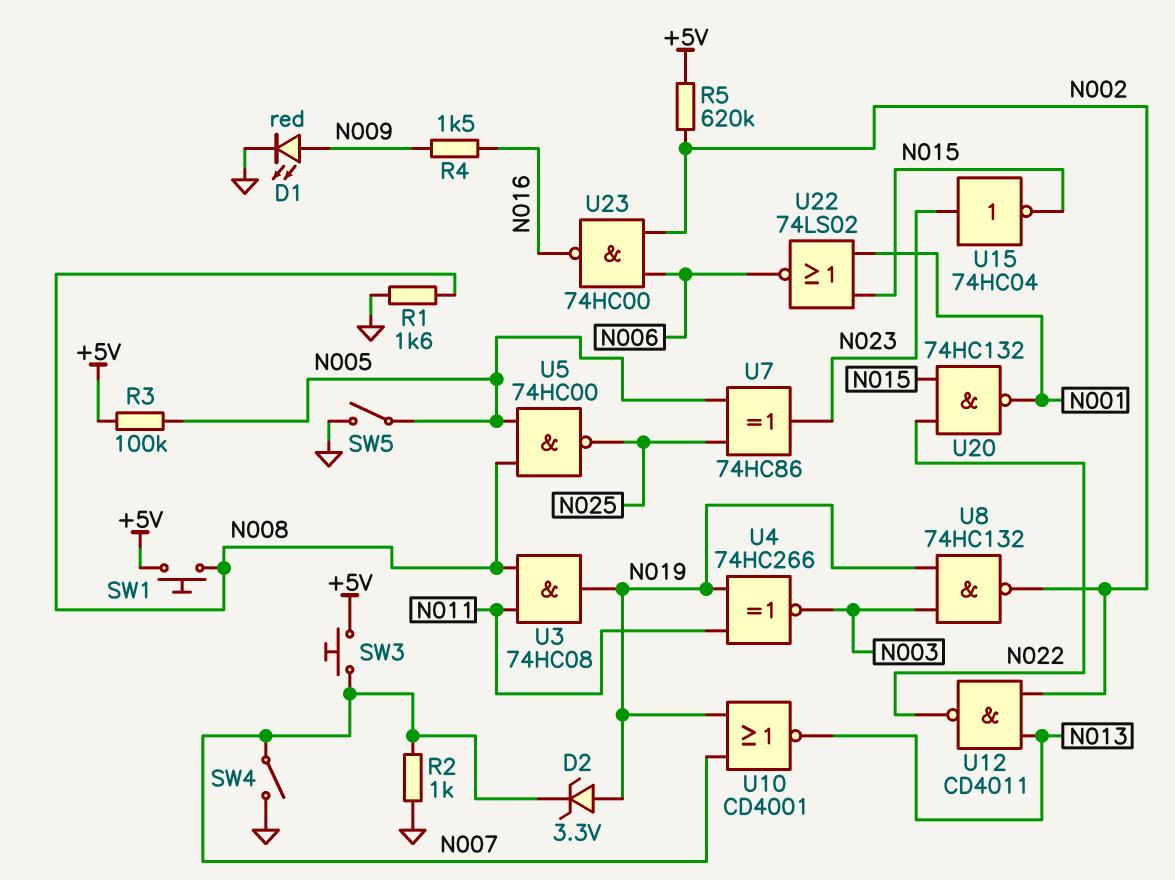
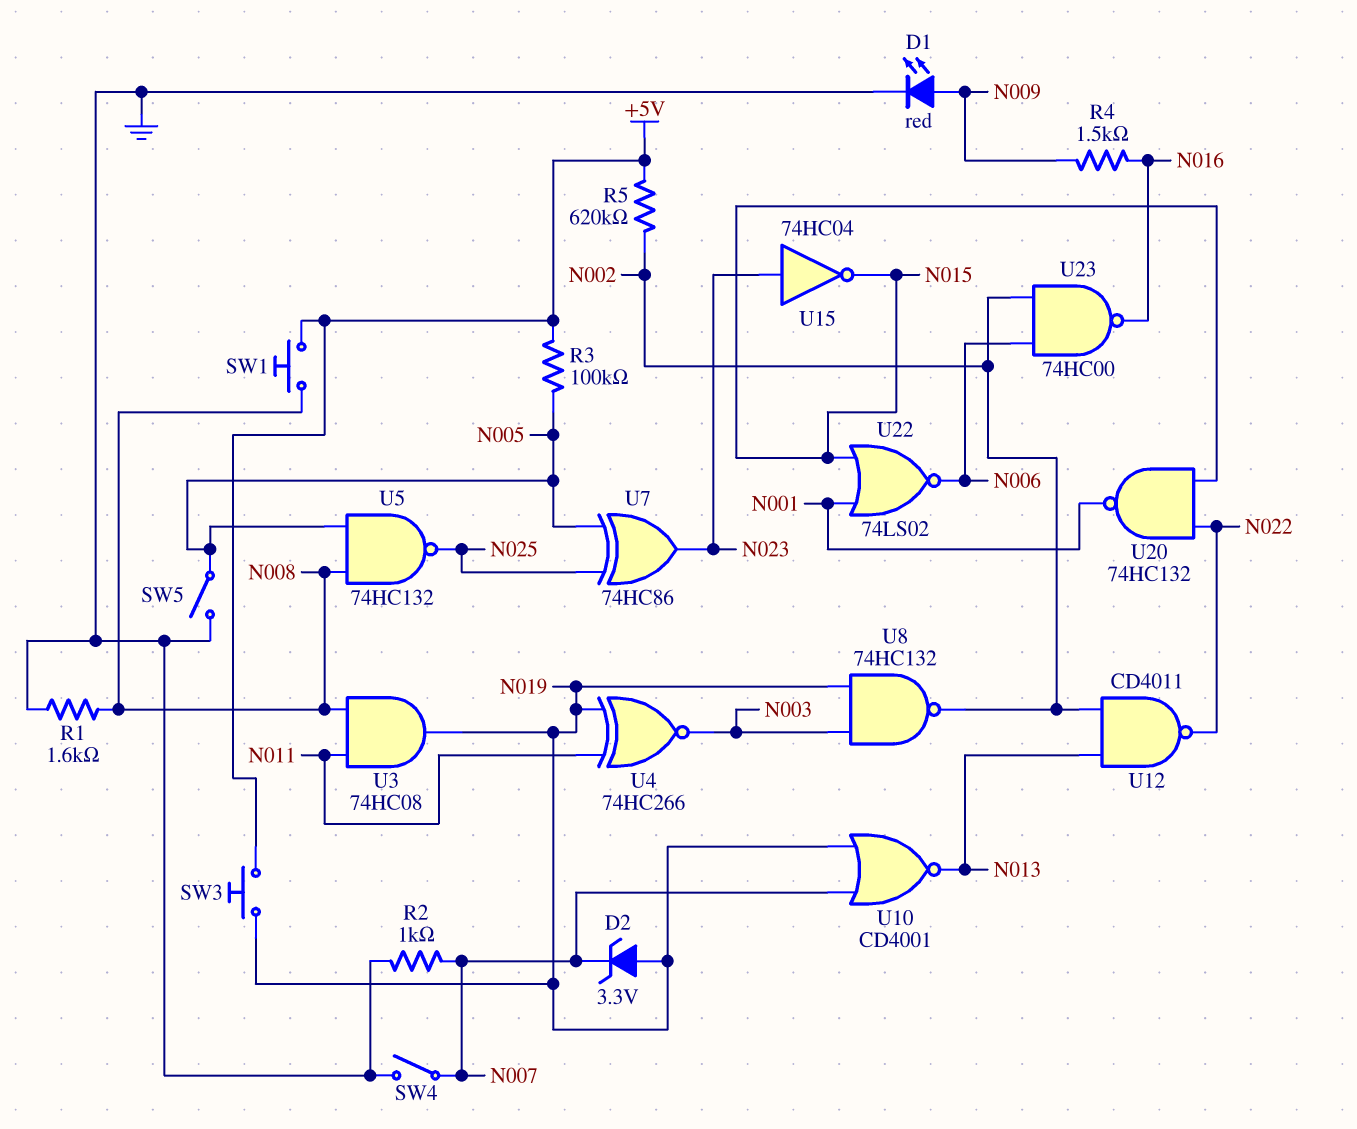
SW3: button (+5V, N007) -> button (+5V, N019)
U5: NAND 74HC00 (in N005, in N008, out N025) -> NAND 74HC132 (in N005, in N008, out N025)

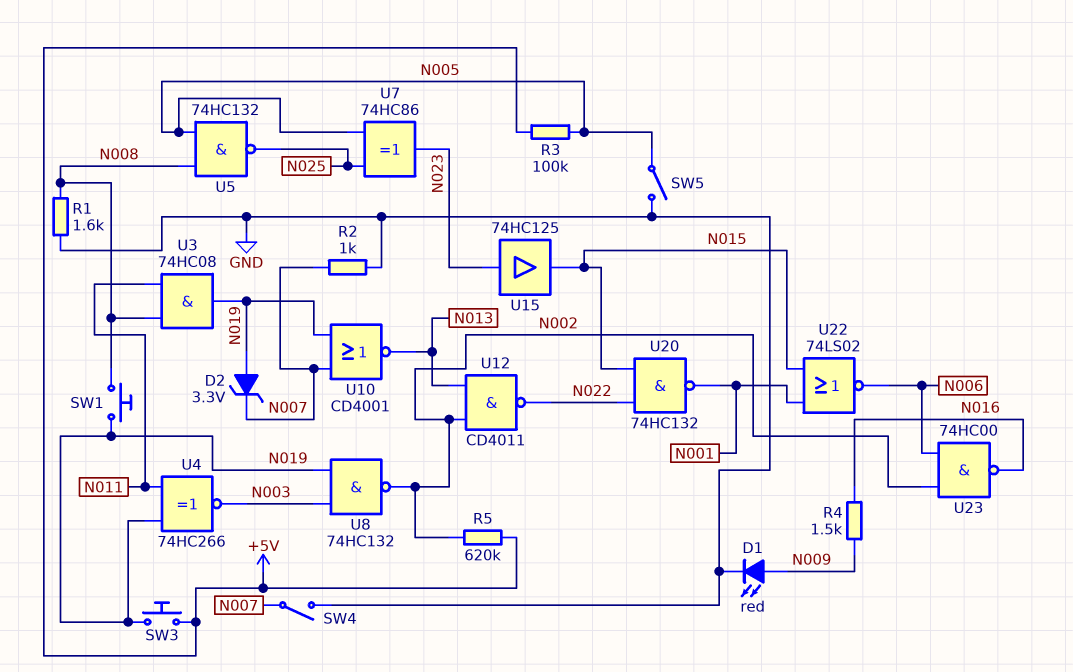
SW1: button (+5V, N008) -> button (N008, N019)
U15: NOT 74HC04 (in N023, out N015) -> buffer 74HC125 (in N023, out N015)

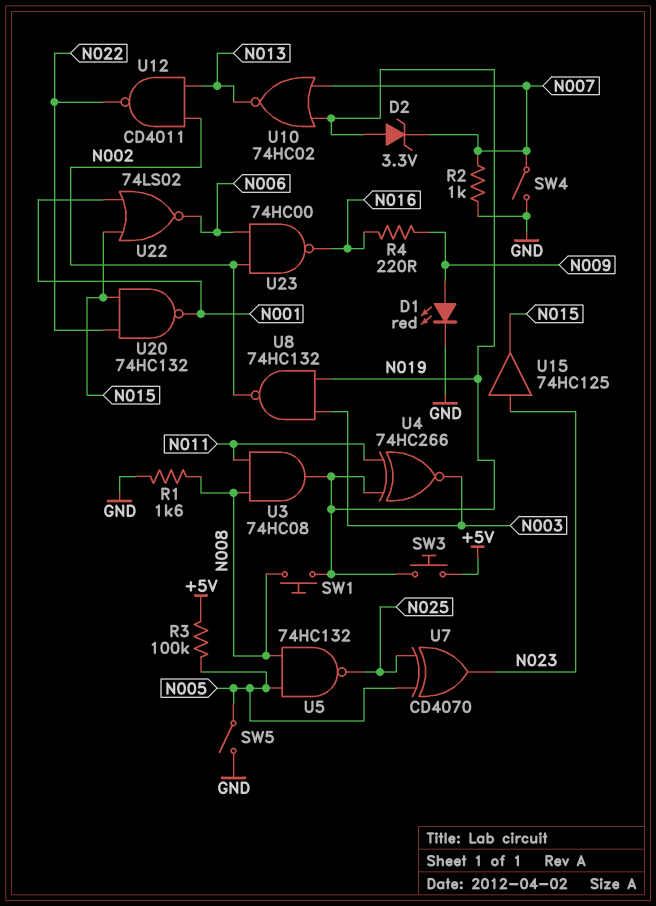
R4: 1.5k (N009, N016) -> 220 (N009, N016)
R5: 620k (+5V, N002) -> none
U7: XOR 74HC86 (in N005, in N025, out N023) -> XOR CD4070 (in N005, in N025, out N023)
U10: NOR CD4001 (in N007, in N019, out N013) -> NOR 74HC02 (in N007, in N019, out N013)

